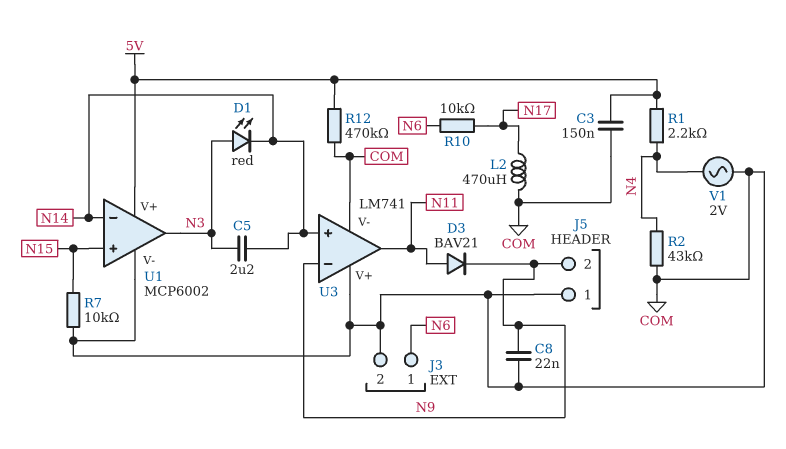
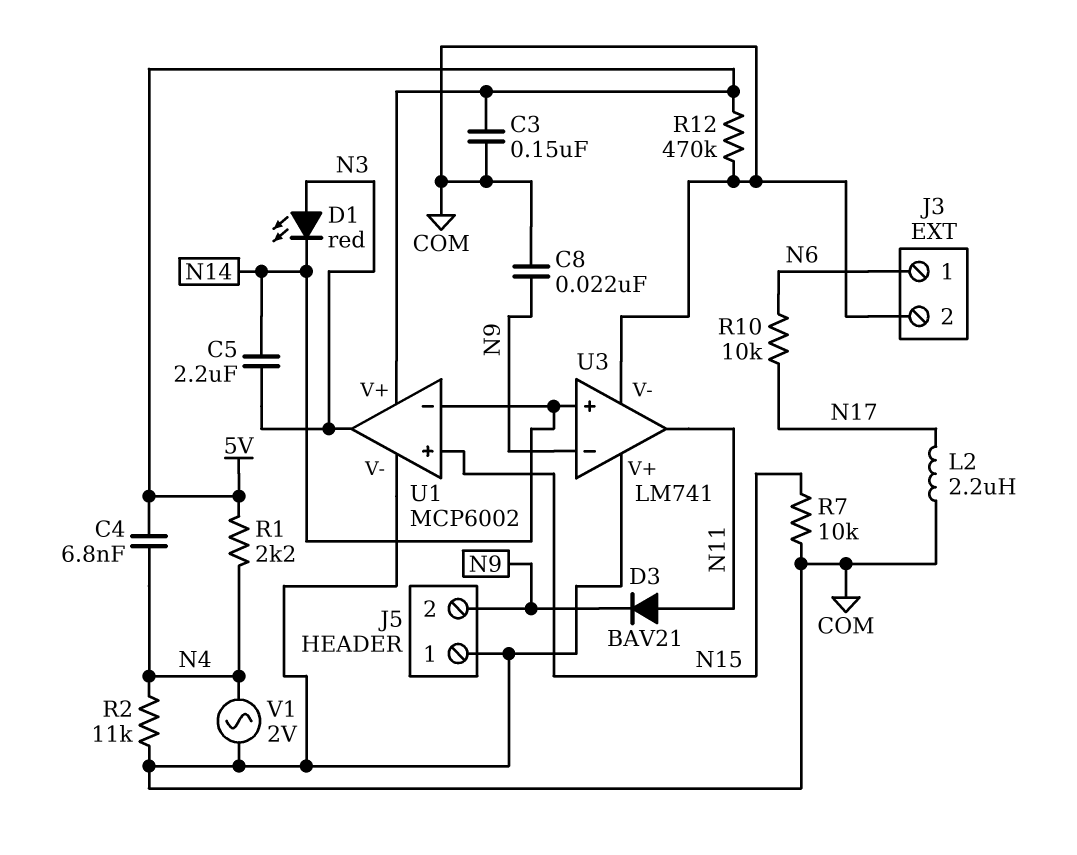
C4: none -> 6.8nF (5V, N4)
L2: 470uH (COM, N17) -> 2.2uH (COM, N17)
R2: 43k (COM, N4) -> 11k (COM, N4)

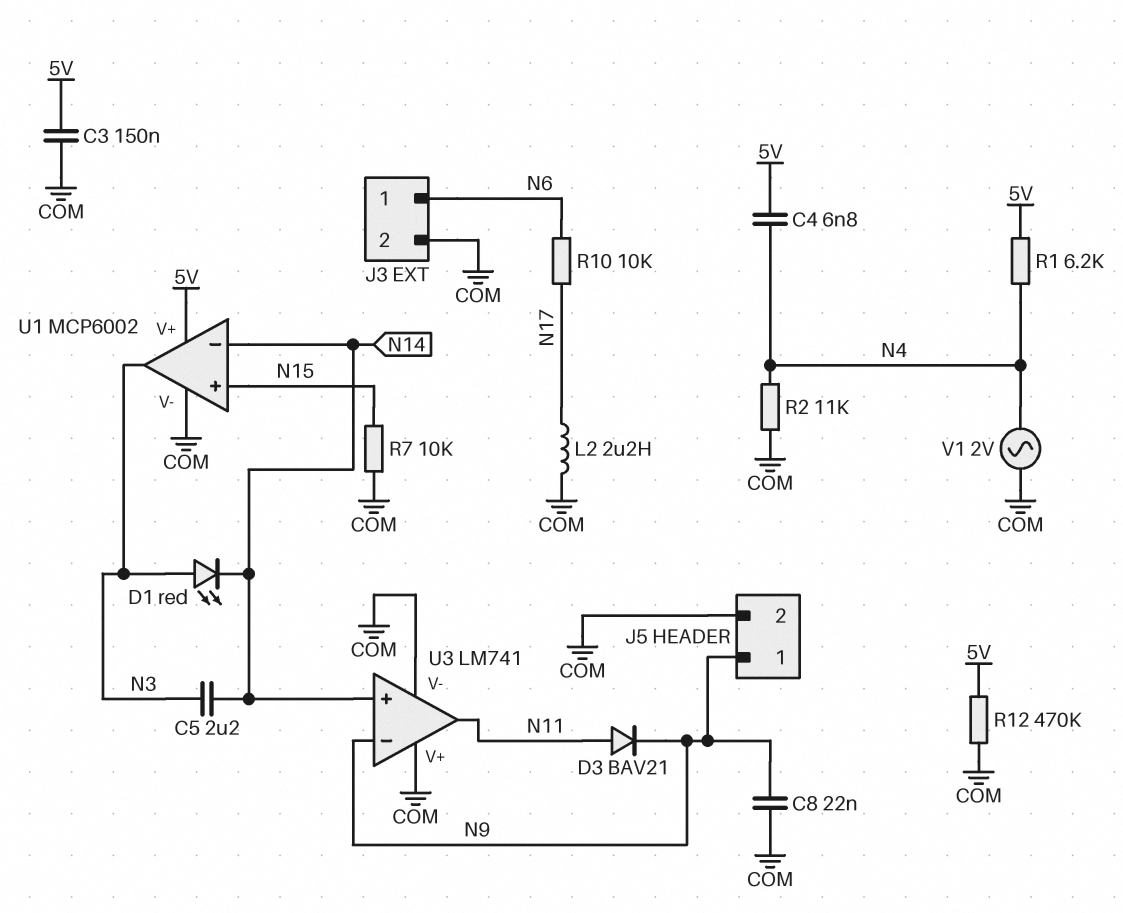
J5 pin 1: COM -> N9
J5 pin 2: N9 -> COM
R1: 2.2k (5V, N4) -> 6.2k (5V, N4)

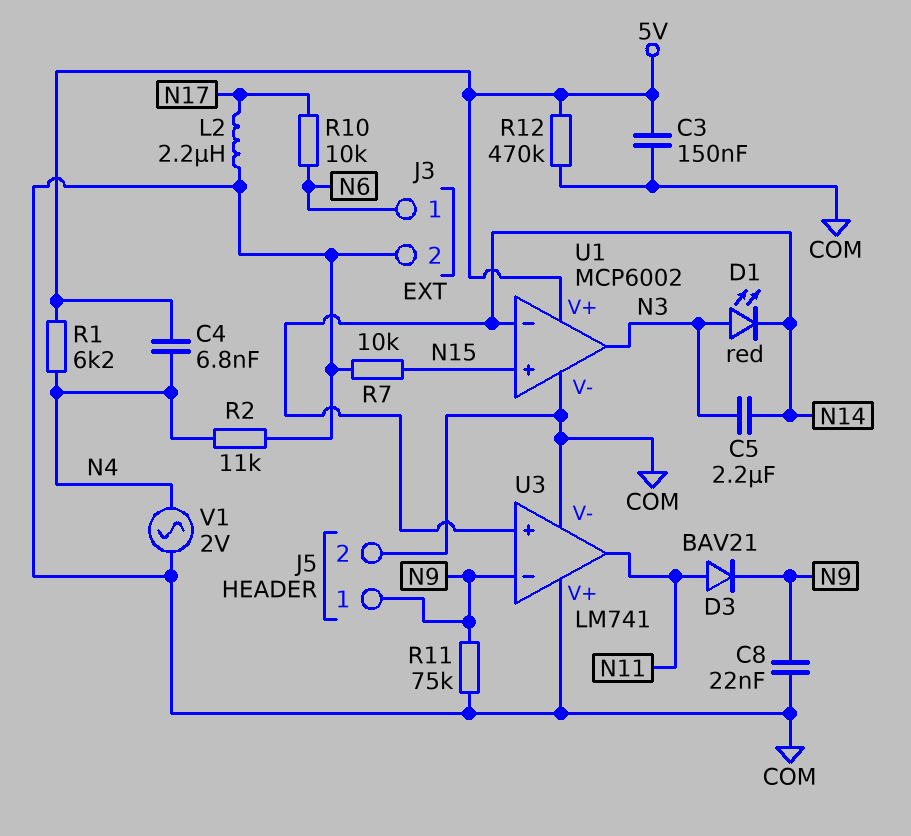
R11: none -> 75k (COM, N9)

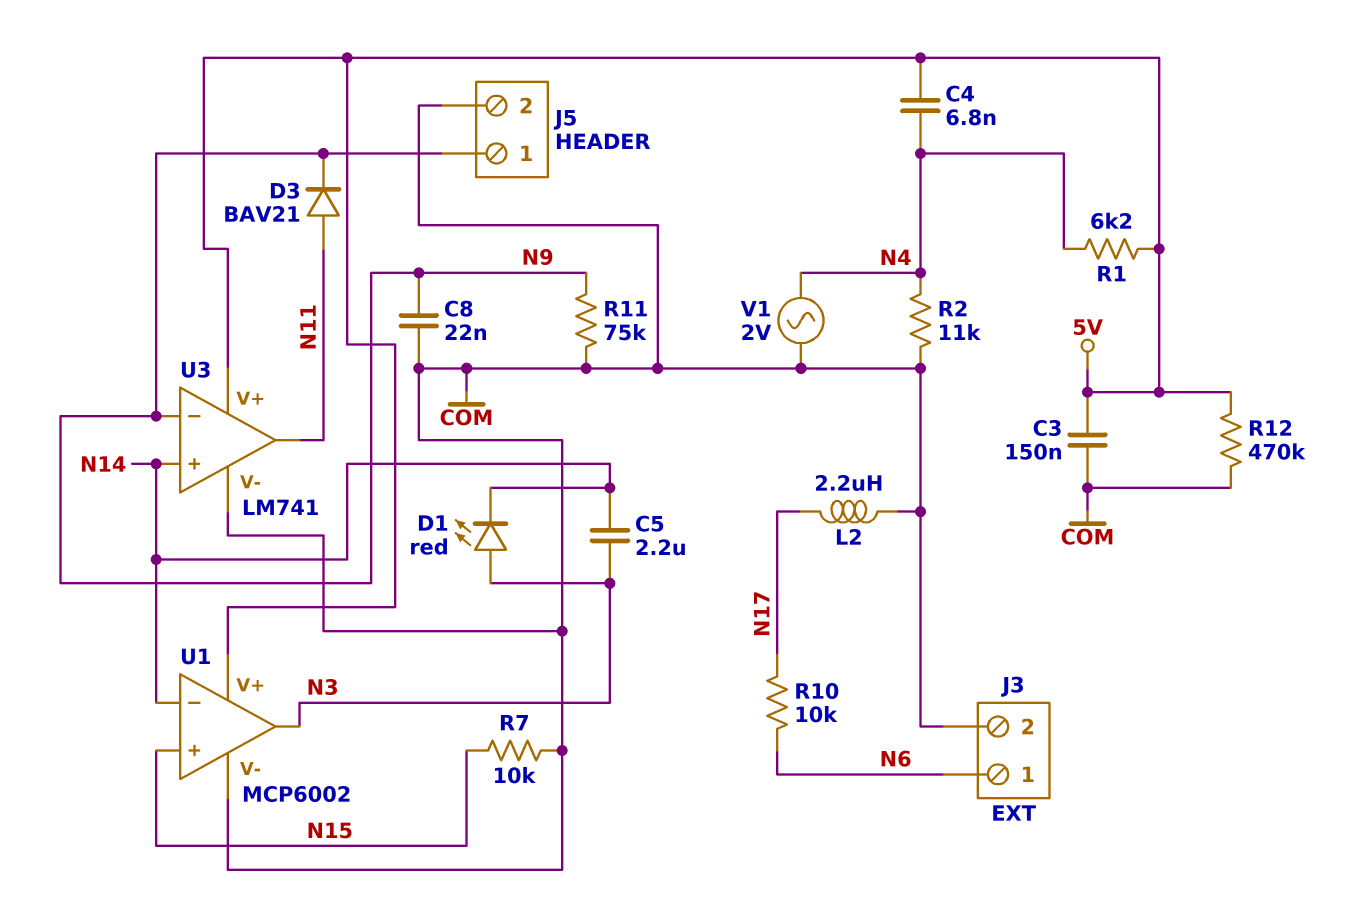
U3 pin V+: COM -> 5V

